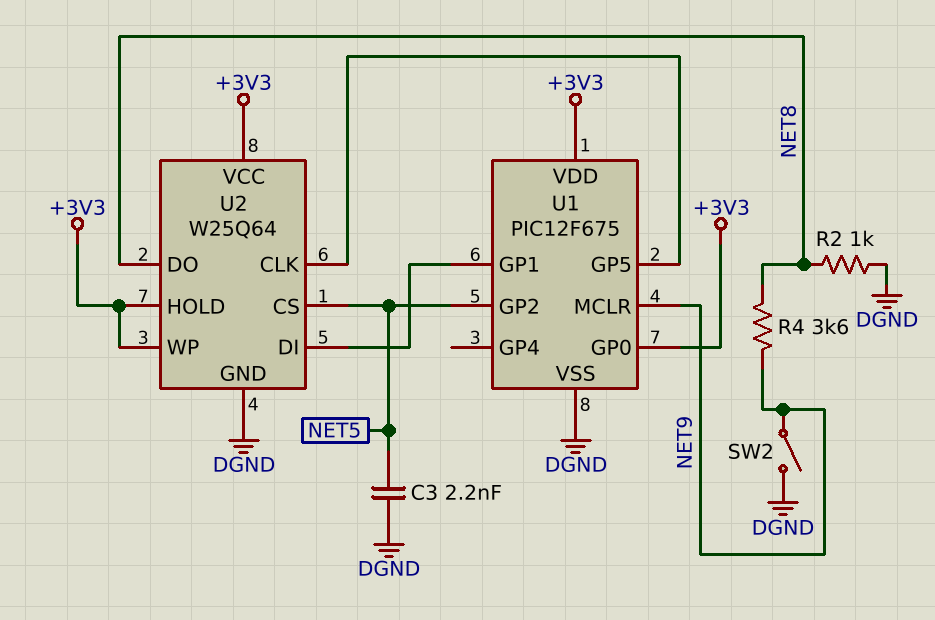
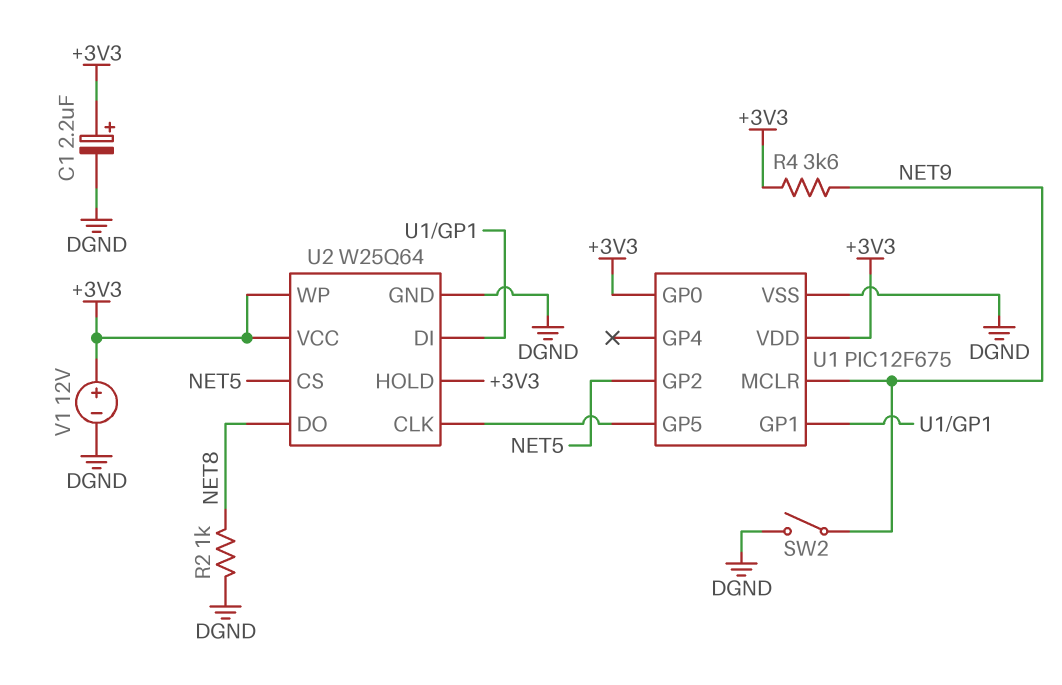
C1: none -> 2.2uF (plus +3V3, minus DGND)
C3: 2.2nF (DGND, NET5) -> none
R4: 3.6k (NET8, NET9) -> 3.6k (+3V3, NET9)
V1: none -> 12V (plus +3V3, minus DGND)

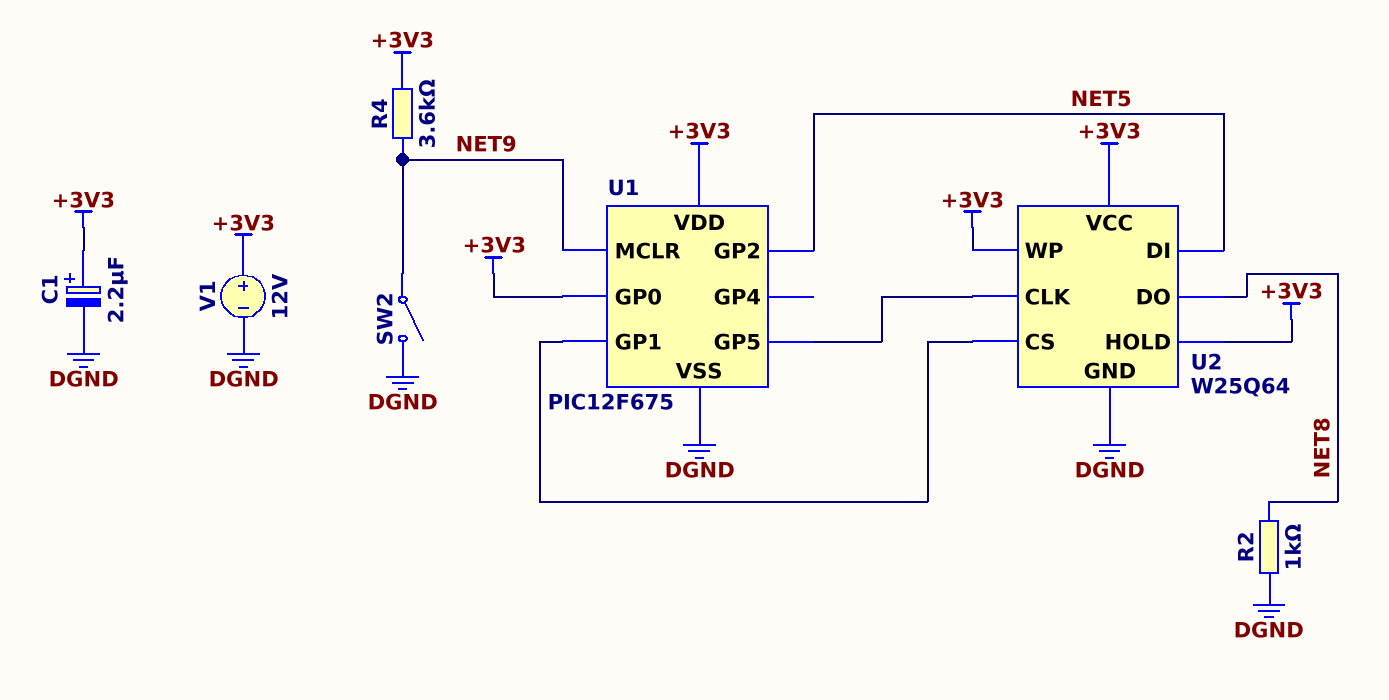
U2 pin CS: NET5 -> U1/GP1
U2 pin DI: U1/GP1 -> NET5

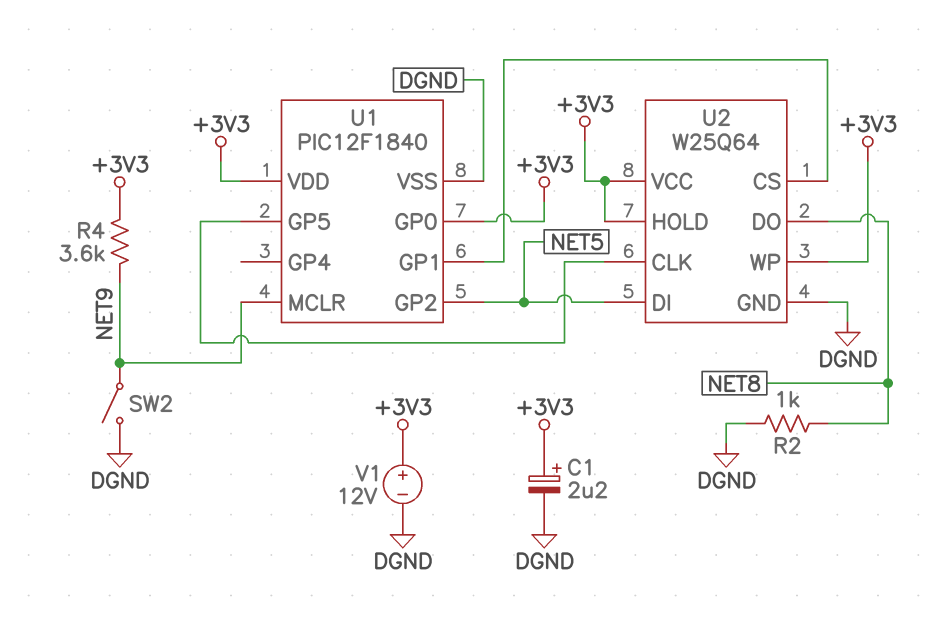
U1: PIC12F675 -> PIC12F1840

